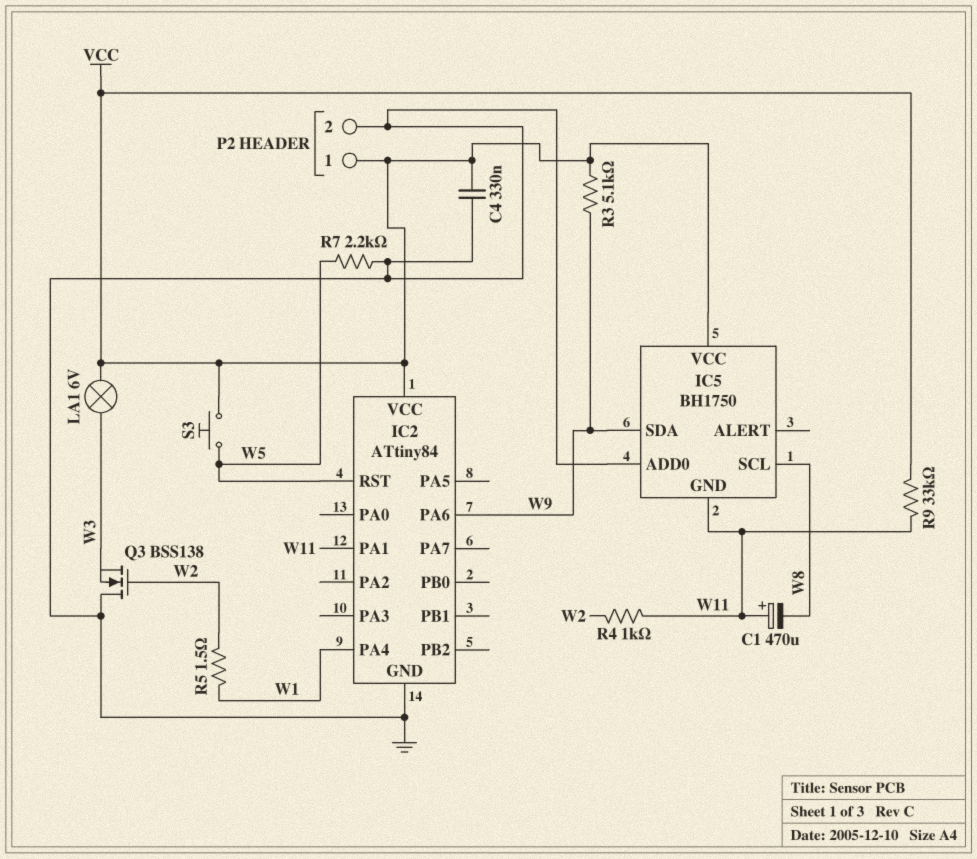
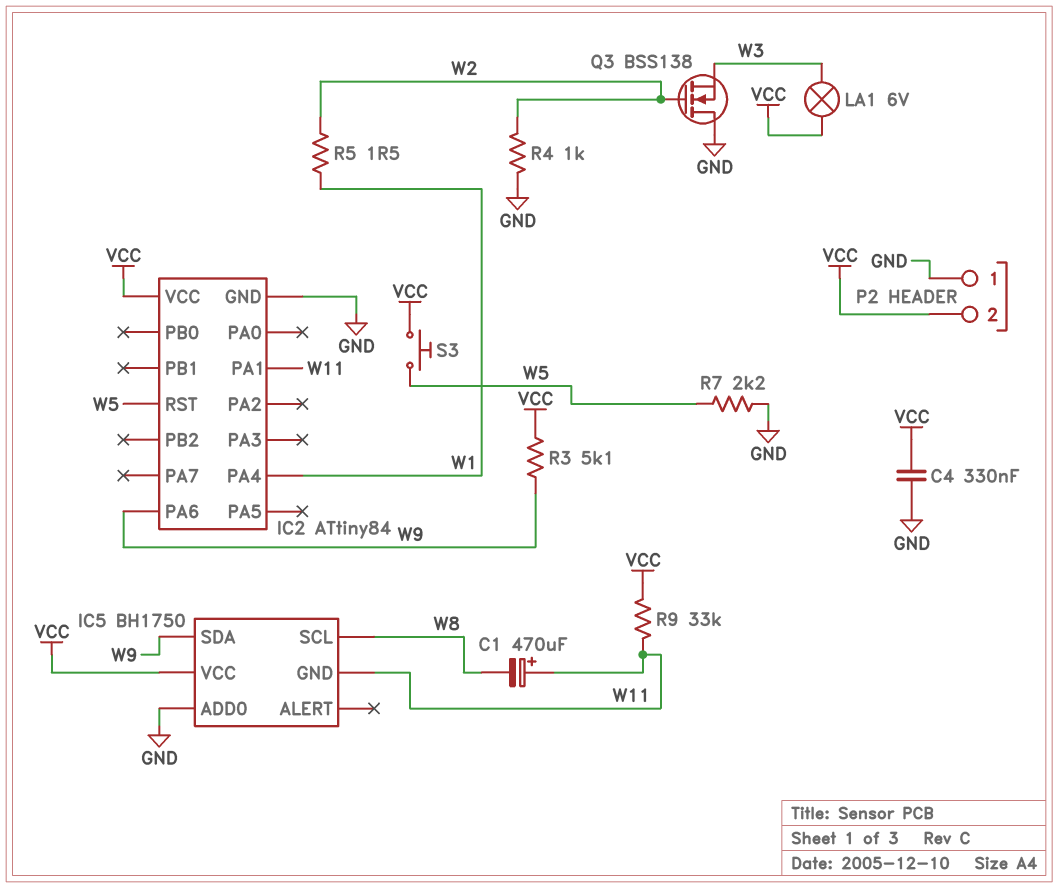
P2 pin 1: VCC -> GND
P2 pin 2: GND -> VCC
R4: 1k (W2, W11) -> 1k (GND, W2)

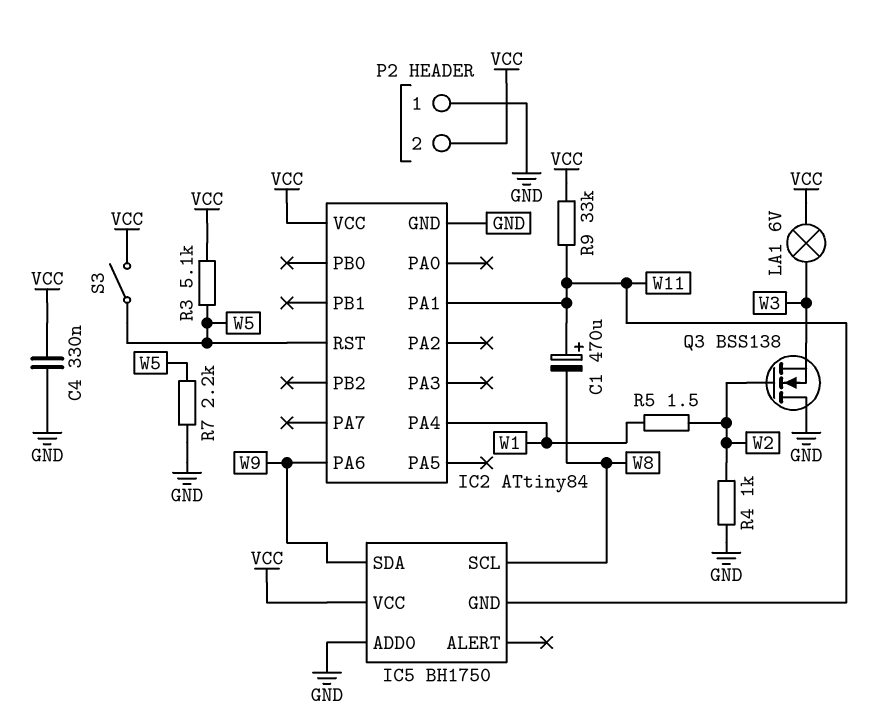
R3: 5.1k (VCC, W9) -> 5.1k (VCC, W5)
S3: button (VCC, W5) -> switch (VCC, W5)

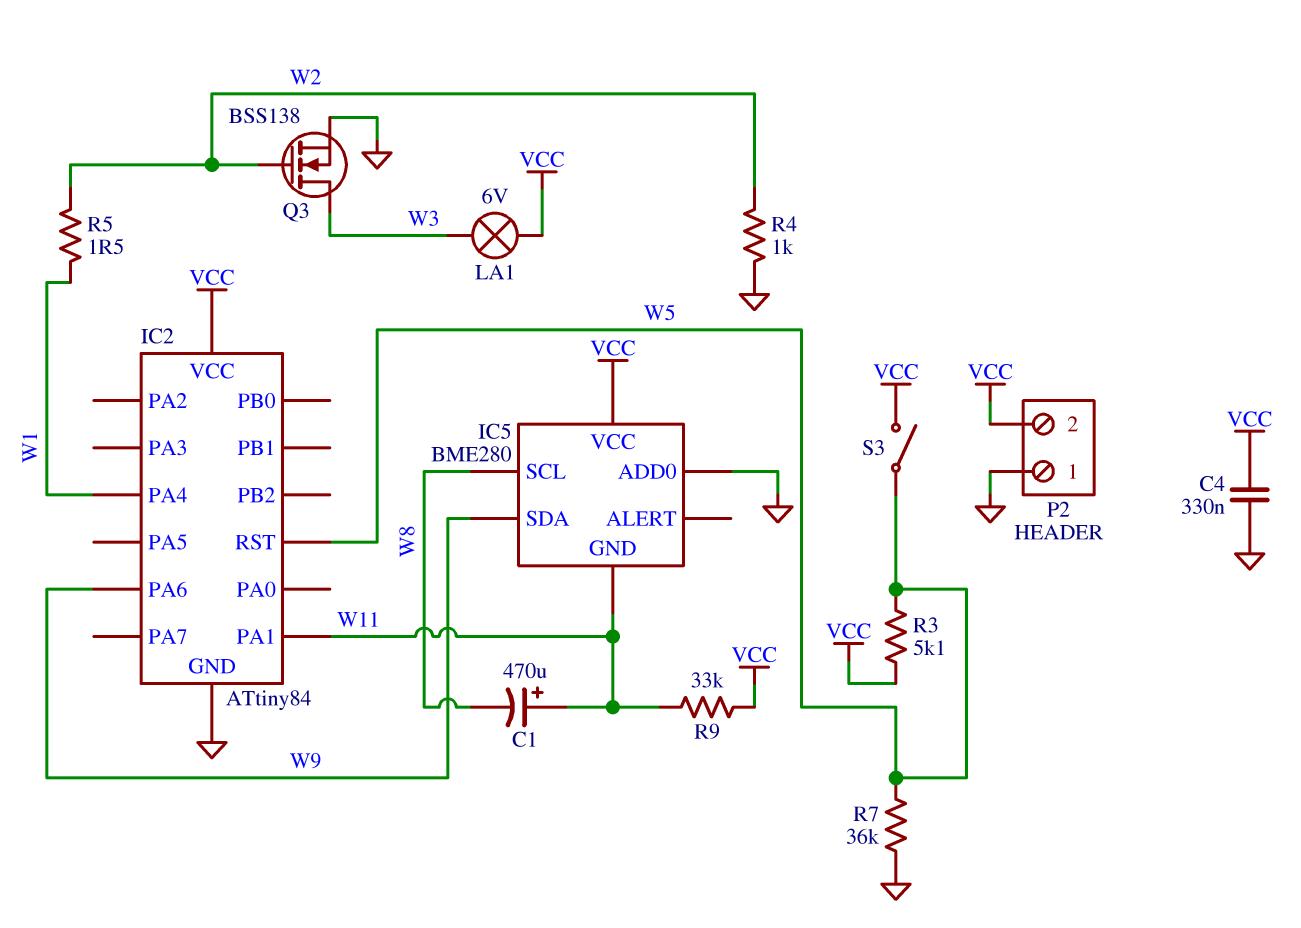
IC5: BH1750 -> BME280
Q3: NMOS BSS138 (G W2, D GND, S W3) -> NMOS BSS138 (G W2, D W3, S GND)
R7: 2.2k (GND, W5) -> 36k (GND, W5)

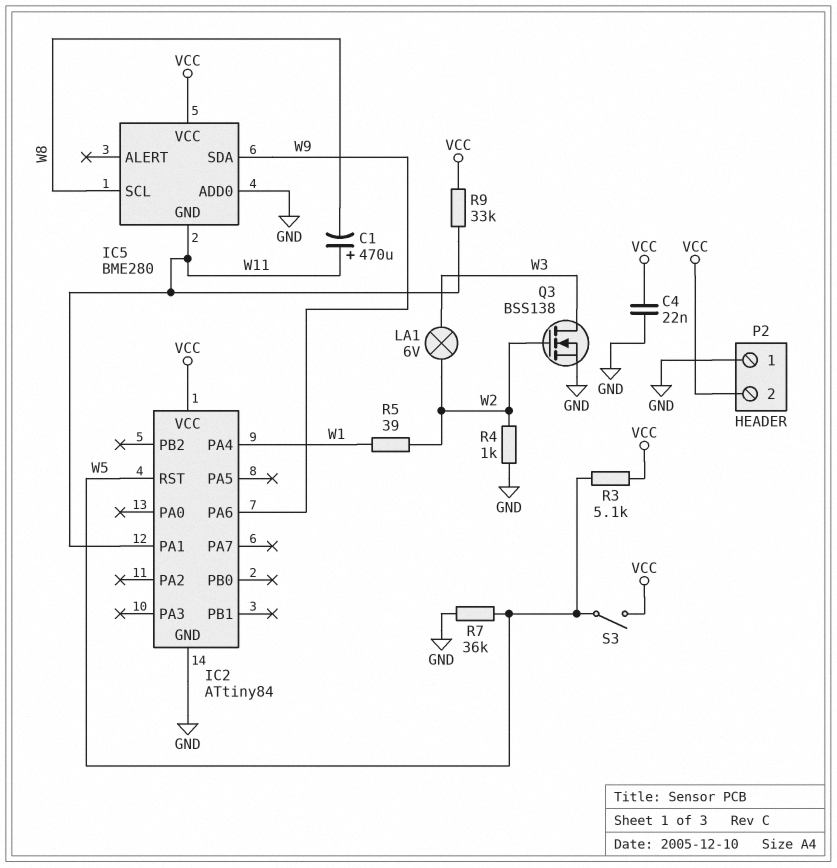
C4: 330nF (GND, VCC) -> 22nF (GND, VCC)
LA1: lamp 6V (VCC, W3) -> lamp 6V (W2, W3)
R5: 1.5 (W1, W2) -> 39 (W1, W2)

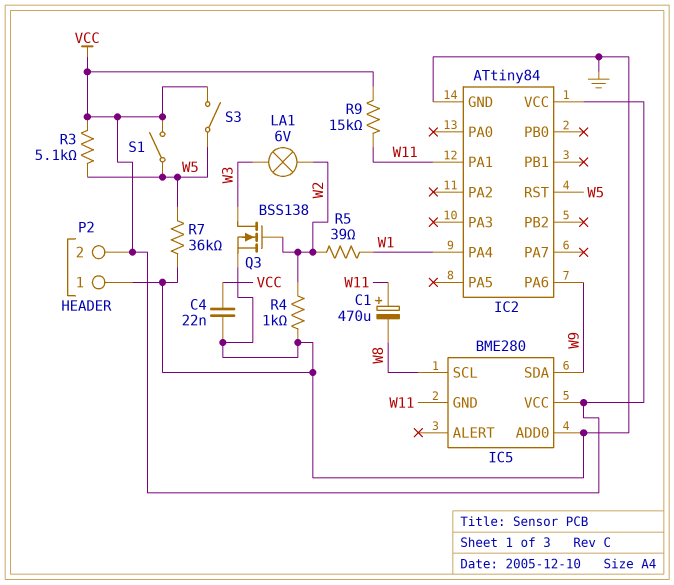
R9: 33k (VCC, W11) -> 15k (VCC, W11)
S1: none -> switch (VCC, W5)

